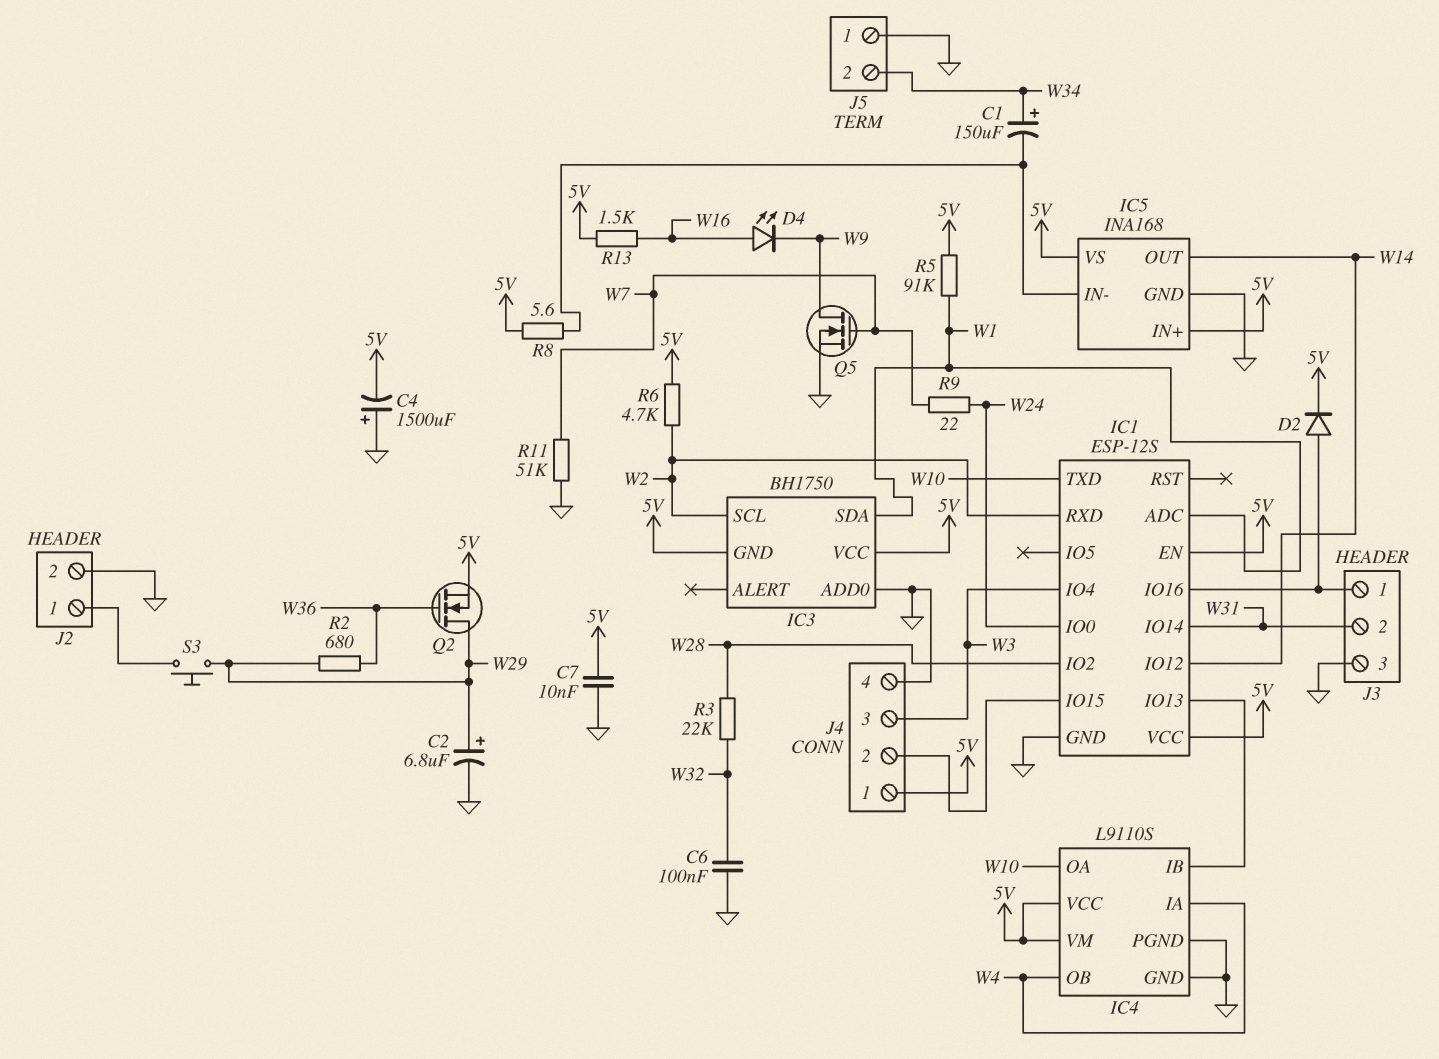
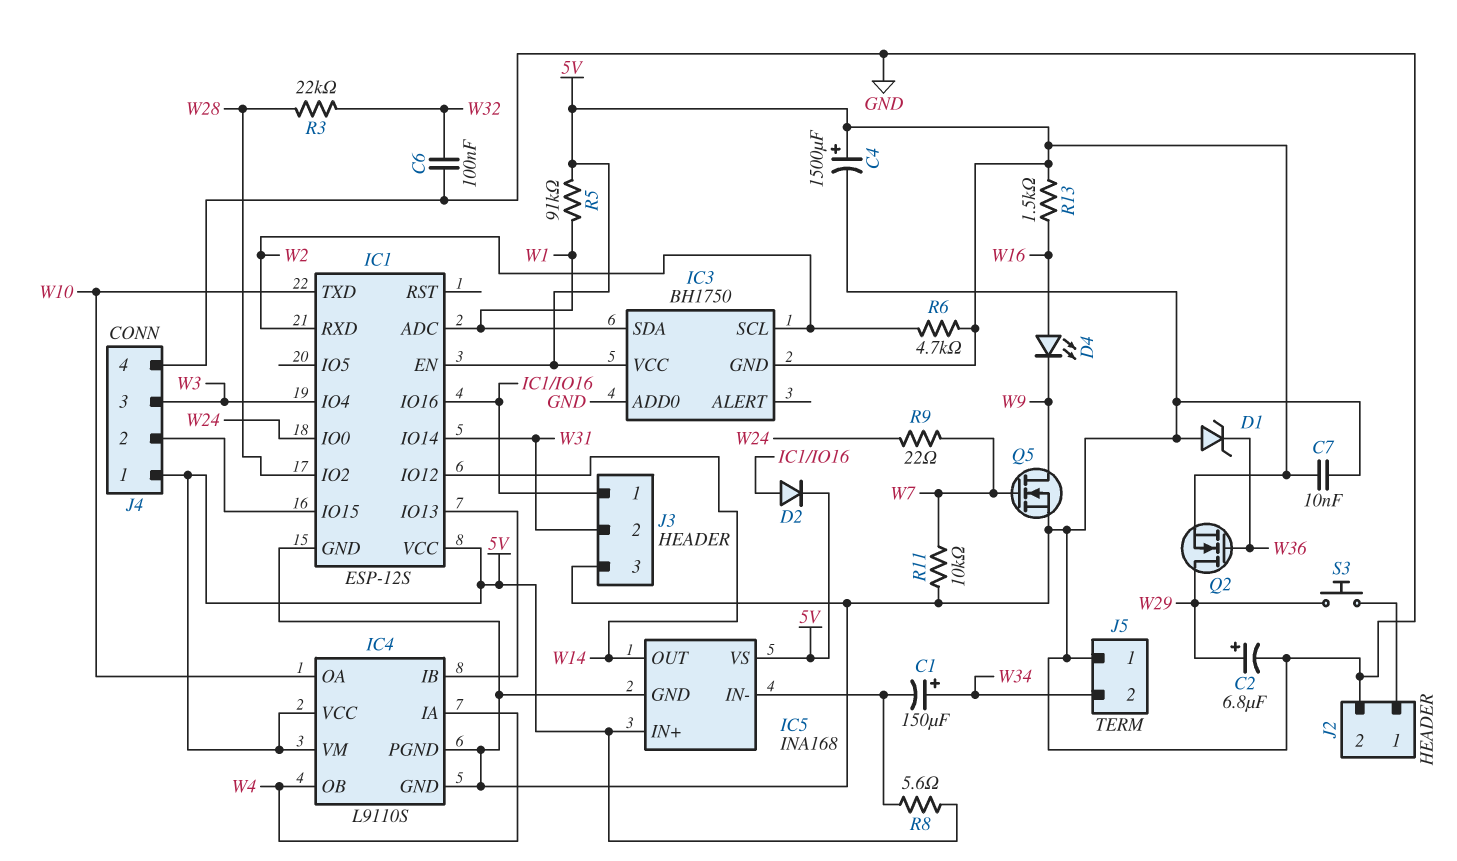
C4: 1500uF (plus GND, minus 5V) -> 1500uF (plus 5V, minus GND)
D1: none -> zener (A GND, K W36)
R2: 680 (W29, W36) -> none
R11: 51k (GND, W7) -> 10k (GND, W7)

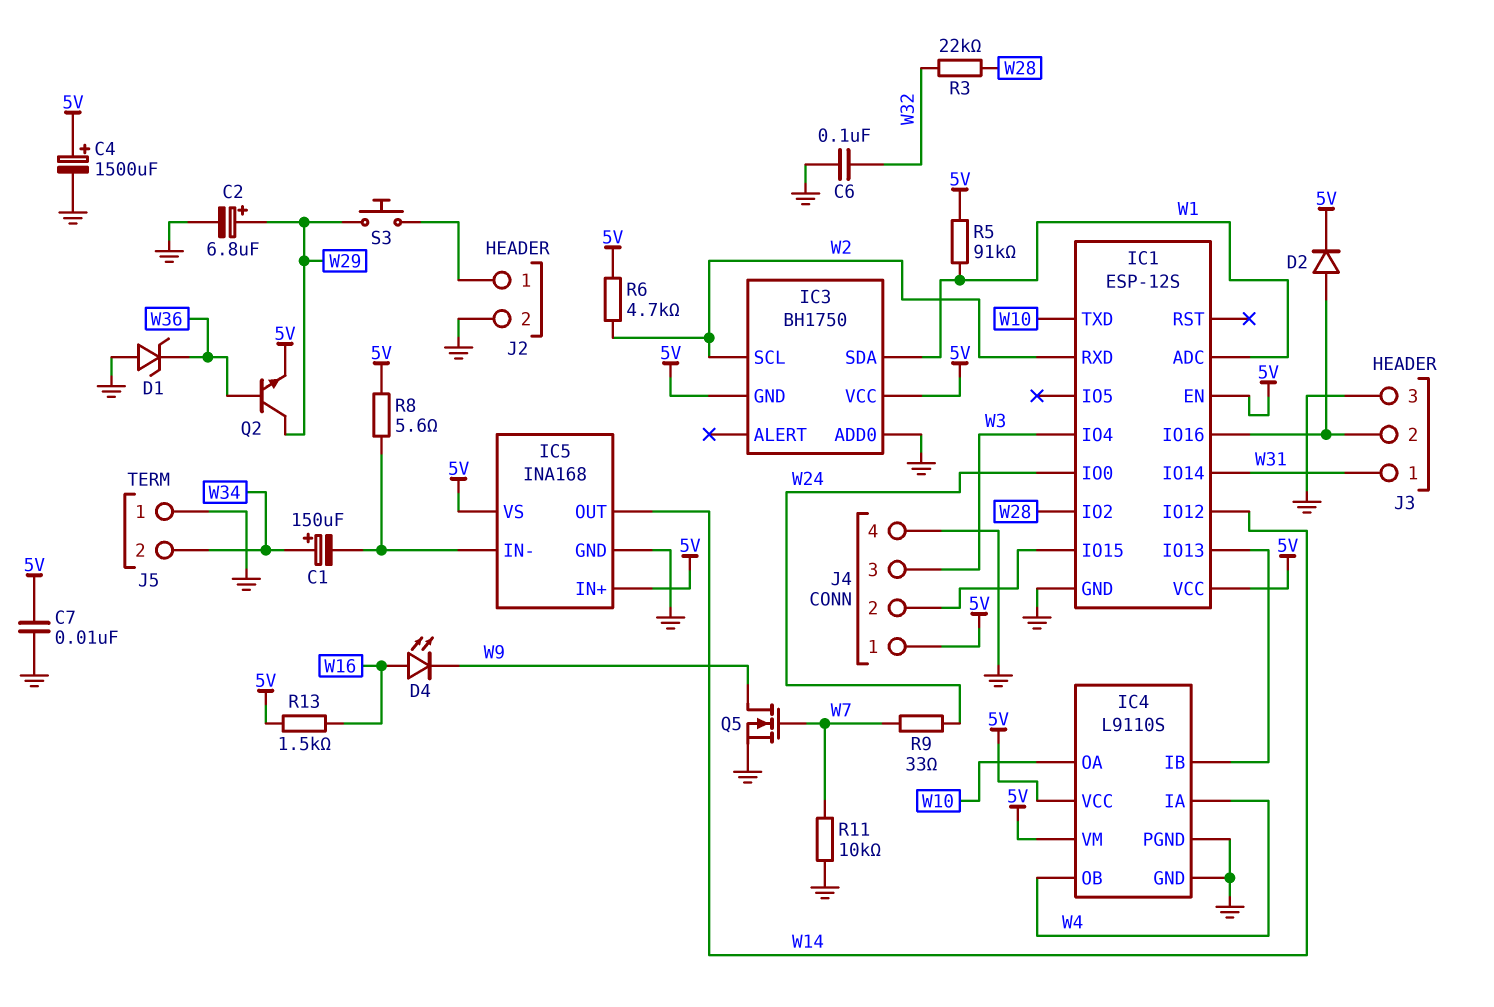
J3 pin 1: IC1/IO16 -> W31
J3 pin 2: W31 -> IC1/IO16
Q2: NMOS (G W36, D W29, S 5V) -> NPN (B W36, C W29, E 5V)
R9: 22 (W7, W24) -> 33 (W7, W24)

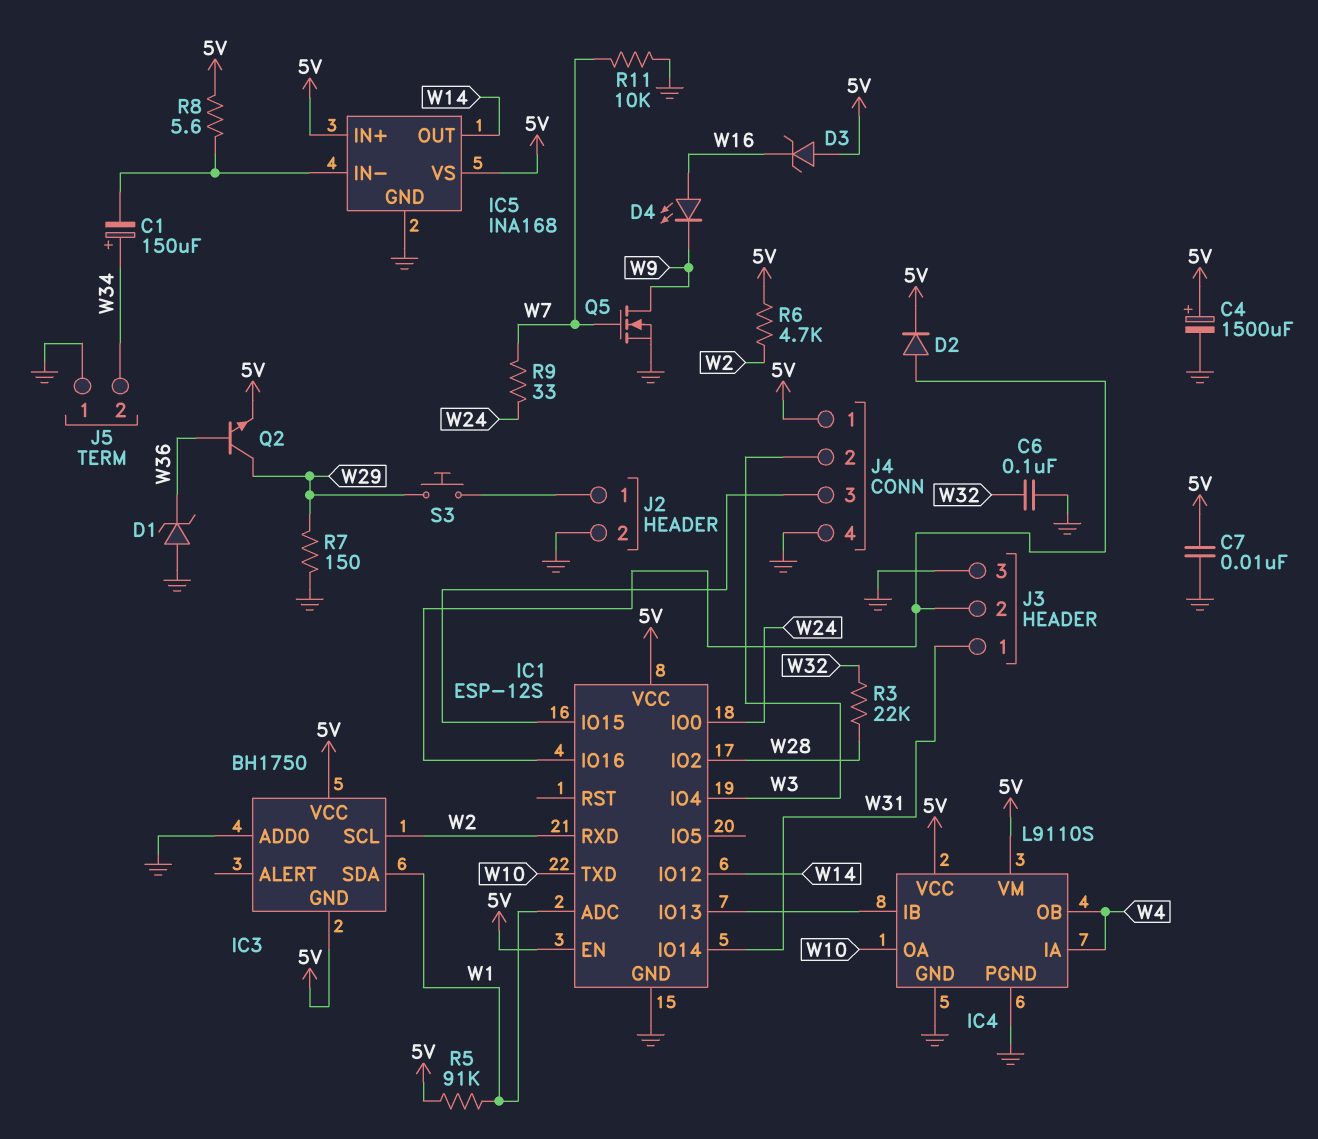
C2: 6.8uF (plus W29, minus GND) -> none
D3: none -> zener (A 5V, K W16)
J4 pin 2: IC1/IO15 -> W3
J4 pin 3: W3 -> IC1/IO15
R7: none -> 150 (GND, W29)
R13: 1.5k (5V, W16) -> none

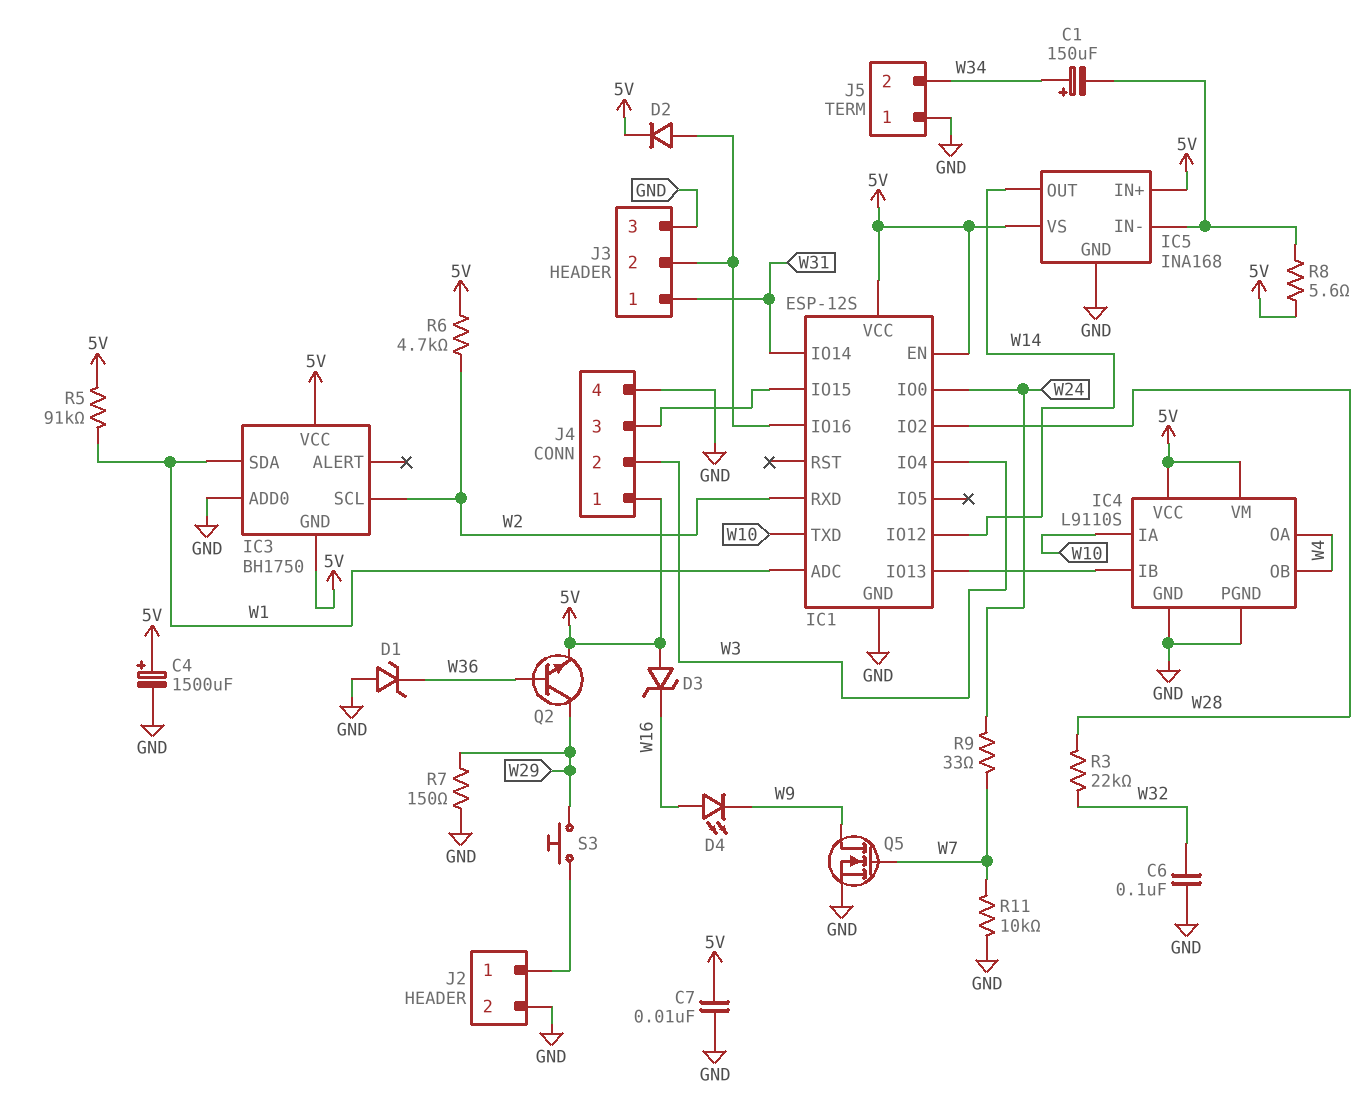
IC4 pin IA: W4 -> W10
IC4 pin OA: W10 -> W4

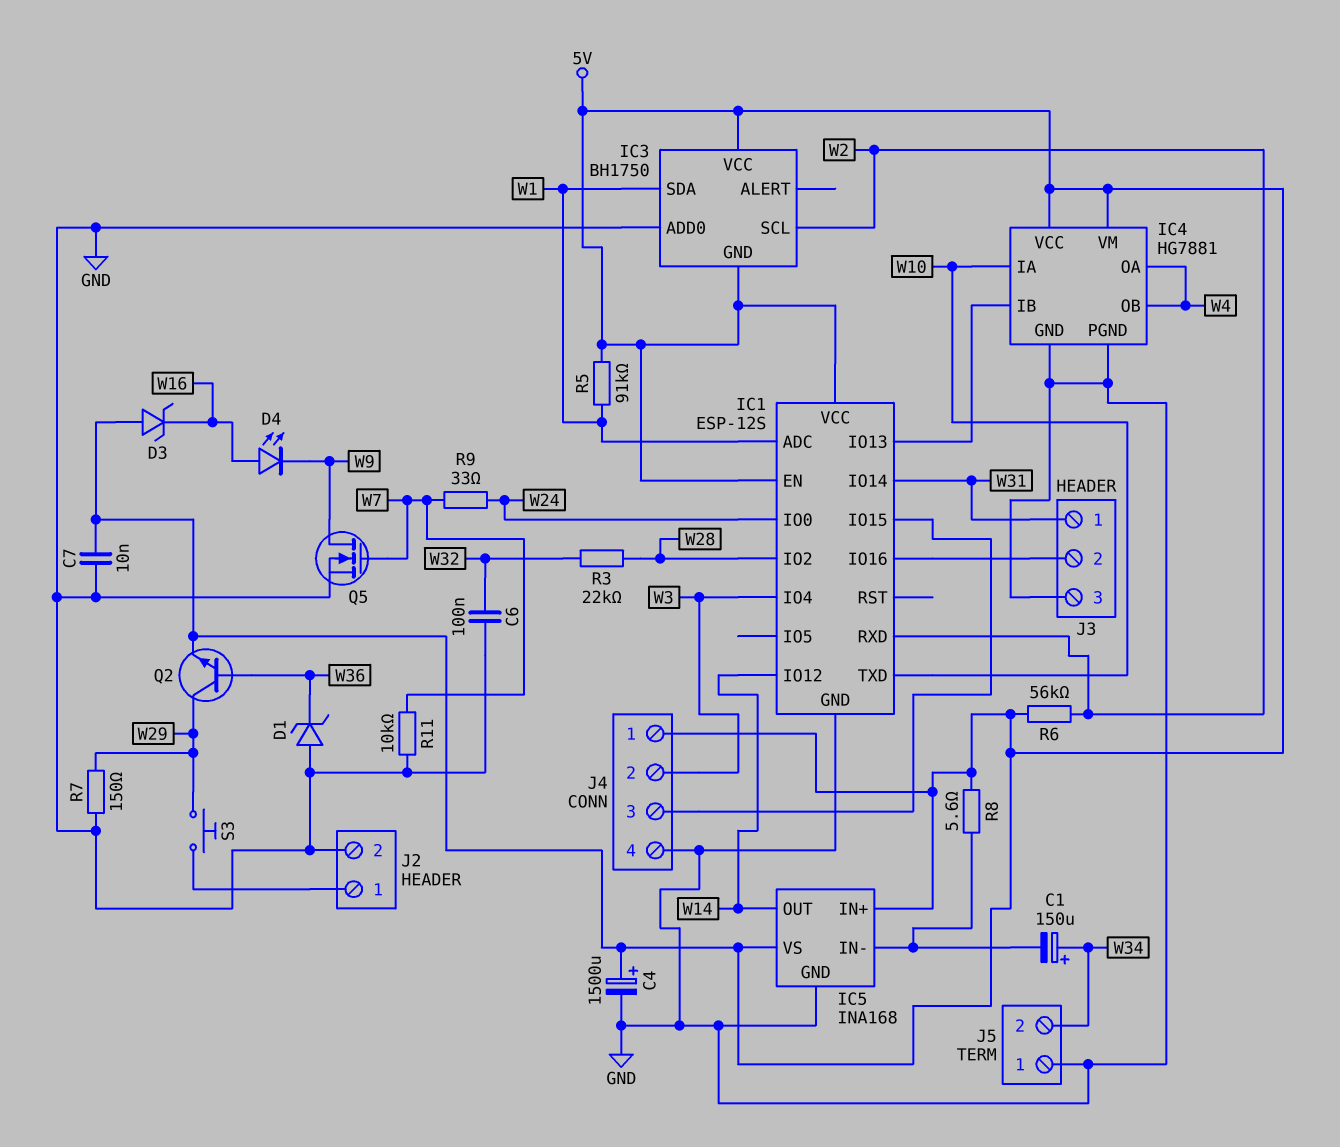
D2: diode (A IC1/IO16, K 5V) -> none
IC4: L9110S -> HG7881
R6: 4.7k (5V, W2) -> 56k (5V, W2)

